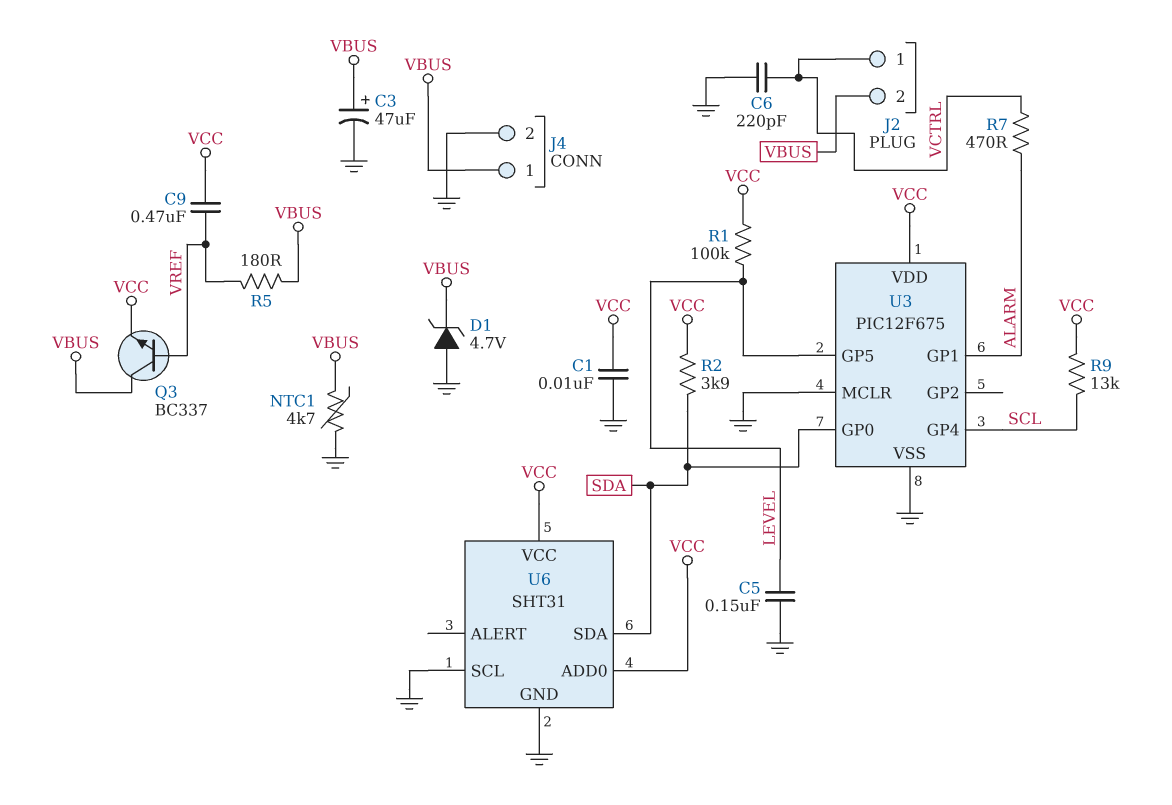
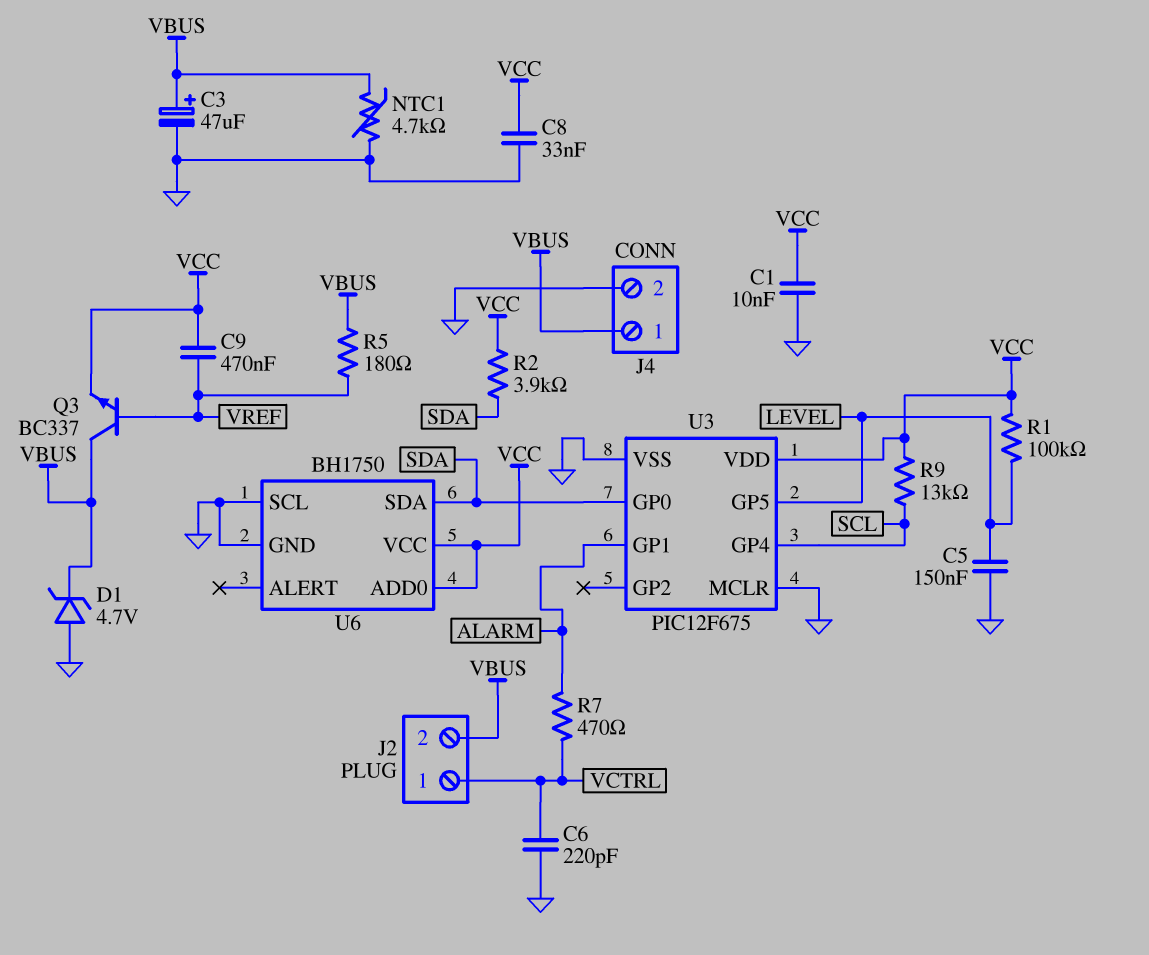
C8: none -> 33nF (GND, VCC)
U6: SHT31 -> BH1750

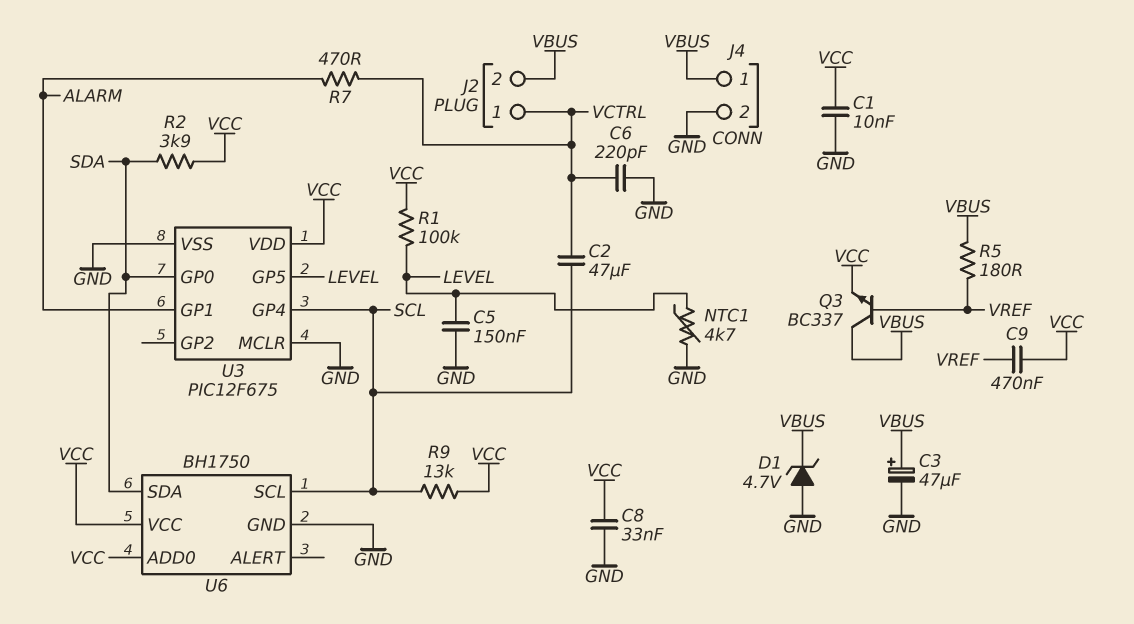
C2: none -> 47uF (SCL, VCTRL)
NTC1: 4.7k (GND, VBUS) -> 4.7k (GND, LEVEL)
U6 pin SCL: GND -> SCL

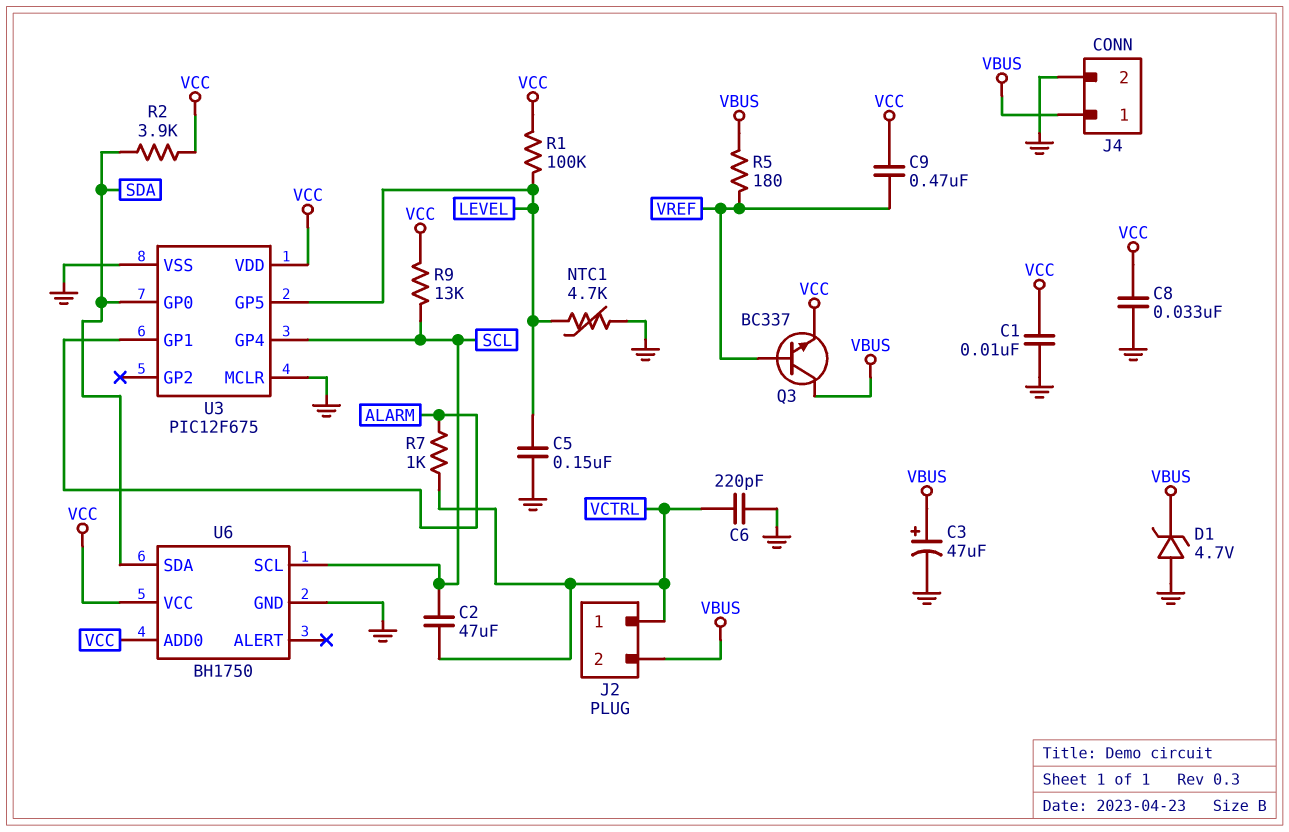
R7: 470 (ALARM, VCTRL) -> 1k (ALARM, VCTRL)

